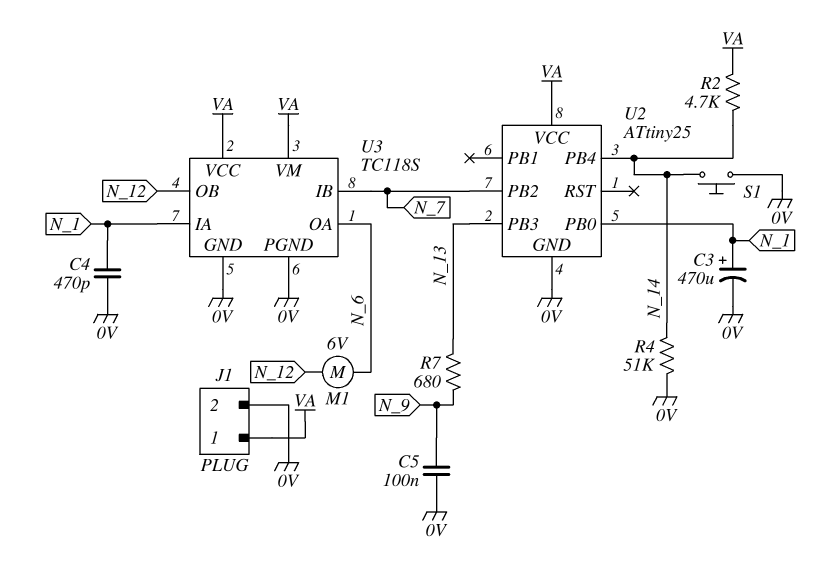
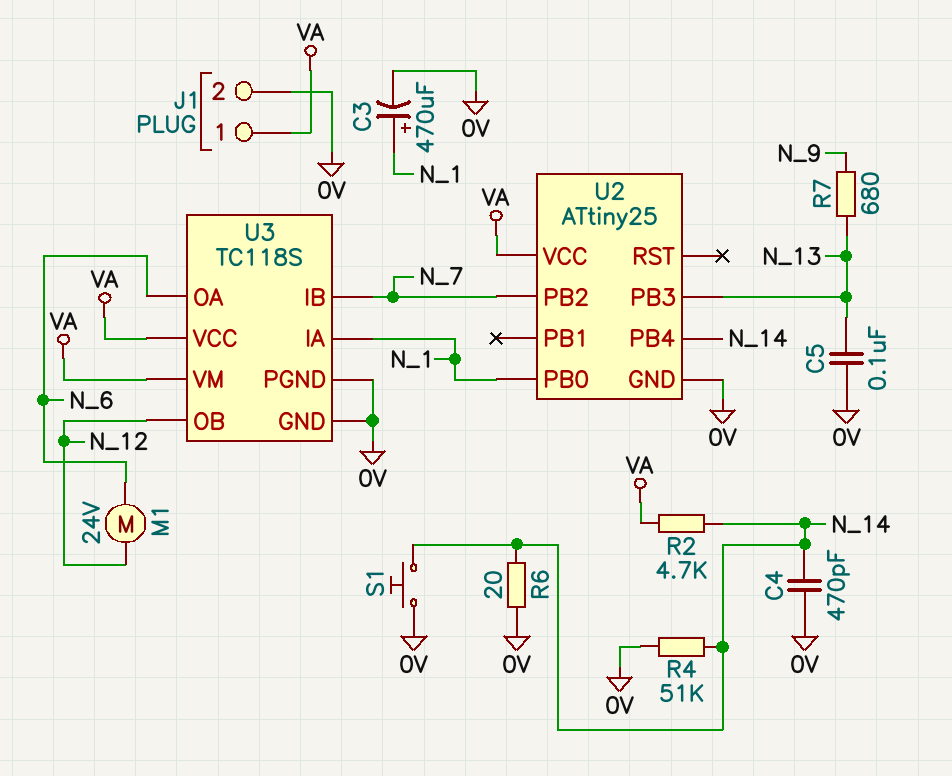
C4: 470pF (0V, N_1) -> 470pF (0V, N_14)
C5: 100nF (0V, N_9) -> 100nF (0V, N_13)
M1: motor 6V (N_6, N_12) -> motor 24V (N_6, N_12)
R6: none -> 20 (0V, N_14)

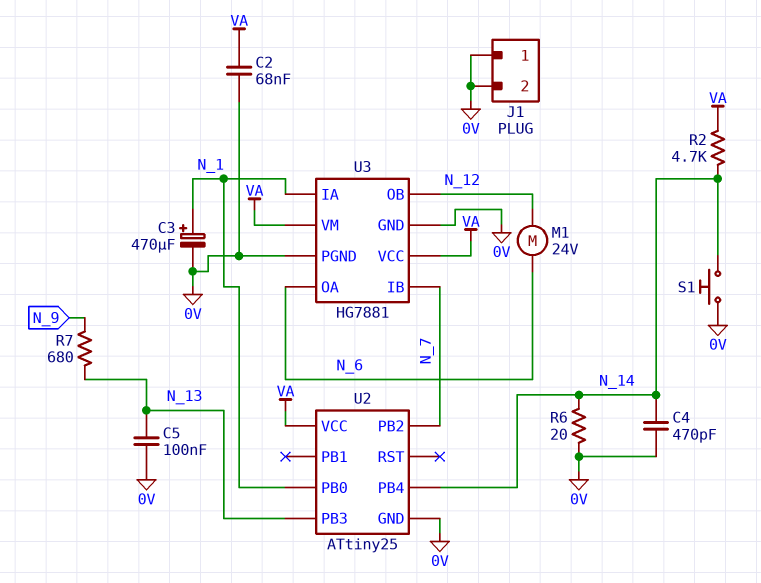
C2: none -> 68nF (0V, VA)
J1 pin 1: VA -> 0V
R4: 51k (0V, N_14) -> none
U3: TC118S -> HG7881

